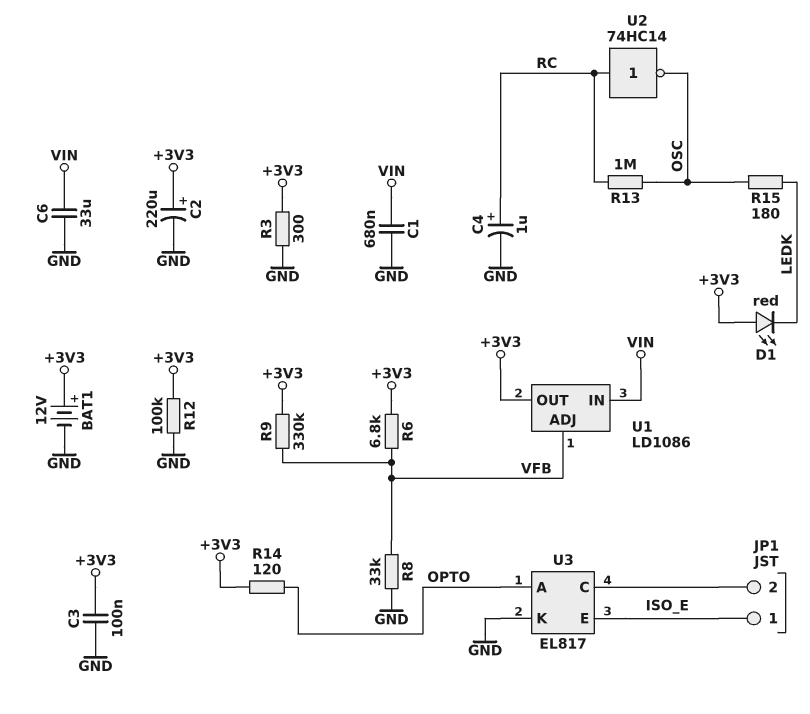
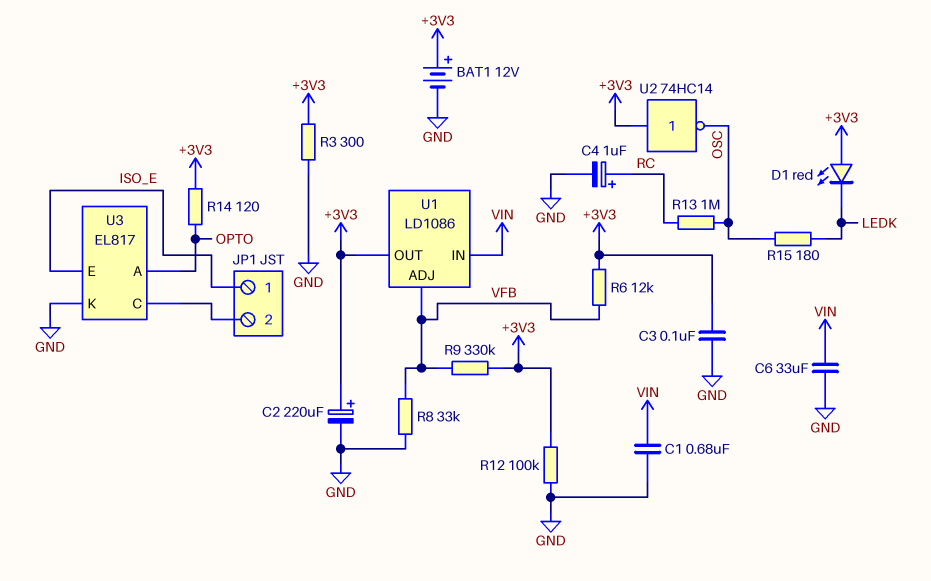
R6: 6.8k (+3V3, VFB) -> 12k (+3V3, VFB)
U2: NOT 74HC14 (in RC, out OSC) -> NOT 74HC14 (in +3V3, out OSC)

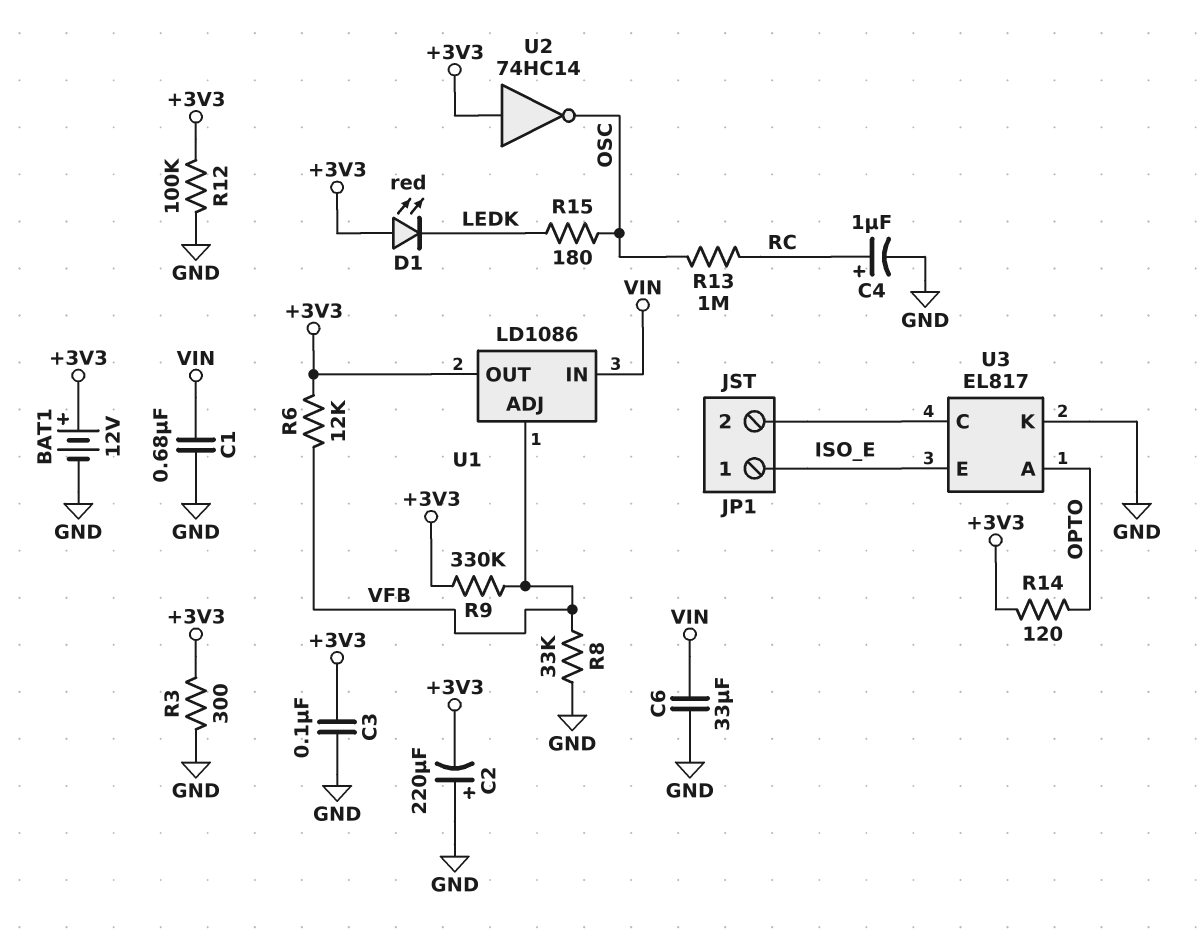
C2: 220uF (plus +3V3, minus GND) -> 220uF (plus GND, minus +3V3)

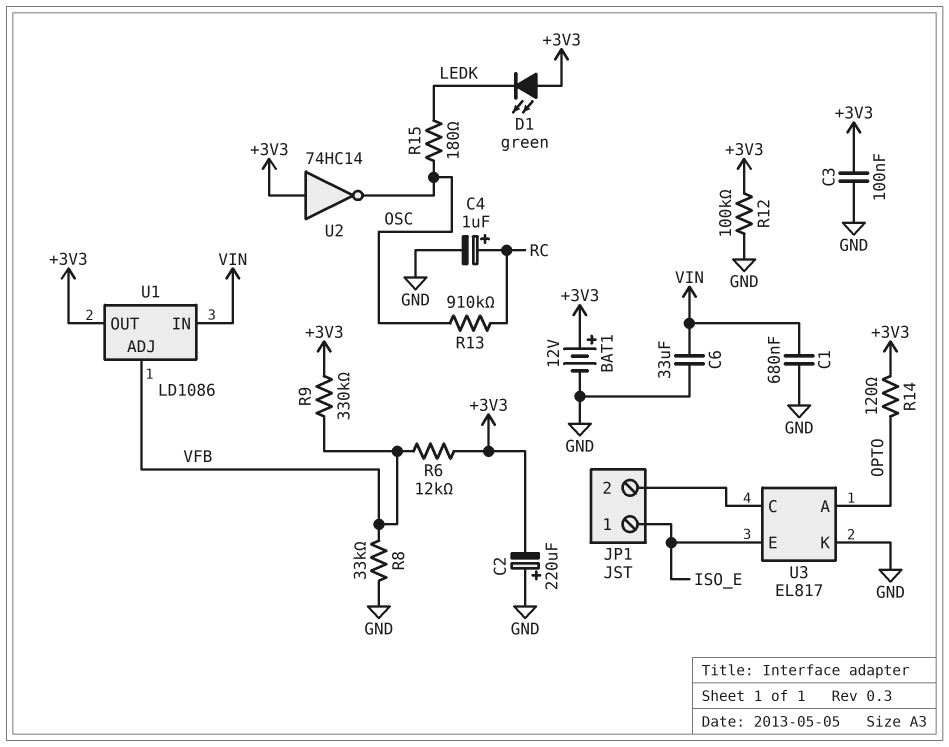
D1: LED red (A +3V3, K LEDK) -> LED green (A +3V3, K LEDK)
R3: 300 (+3V3, GND) -> none
R13: 1M (OSC, RC) -> 910k (OSC, RC)

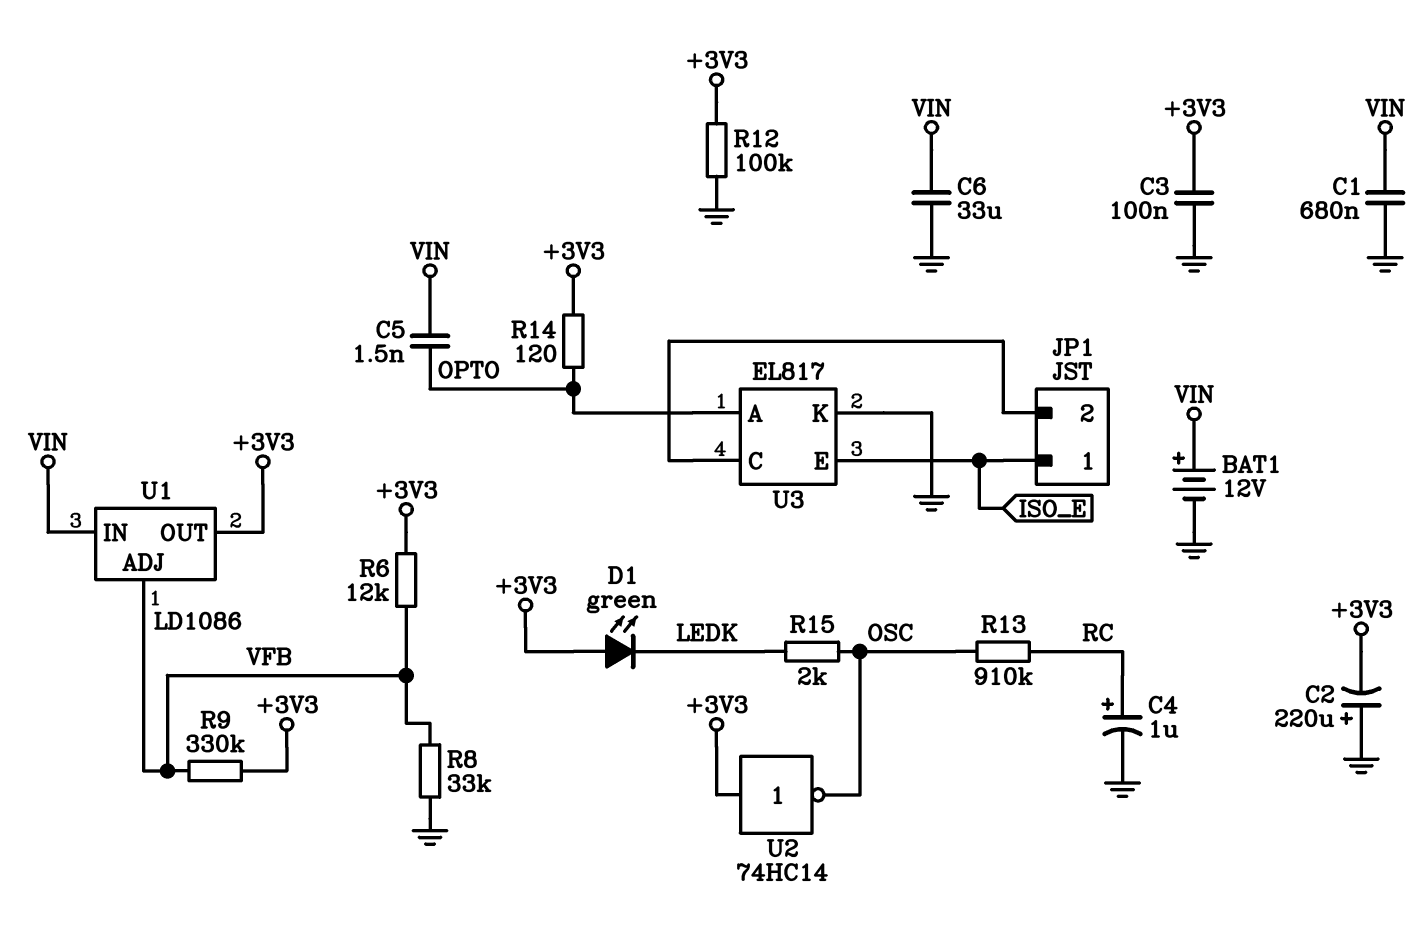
BAT1: 12V (plus +3V3, minus GND) -> 12V (plus VIN, minus GND)
C5: none -> 1.5nF (OPTO, VIN)
R15: 180 (LEDK, OSC) -> 2k (LEDK, OSC)

